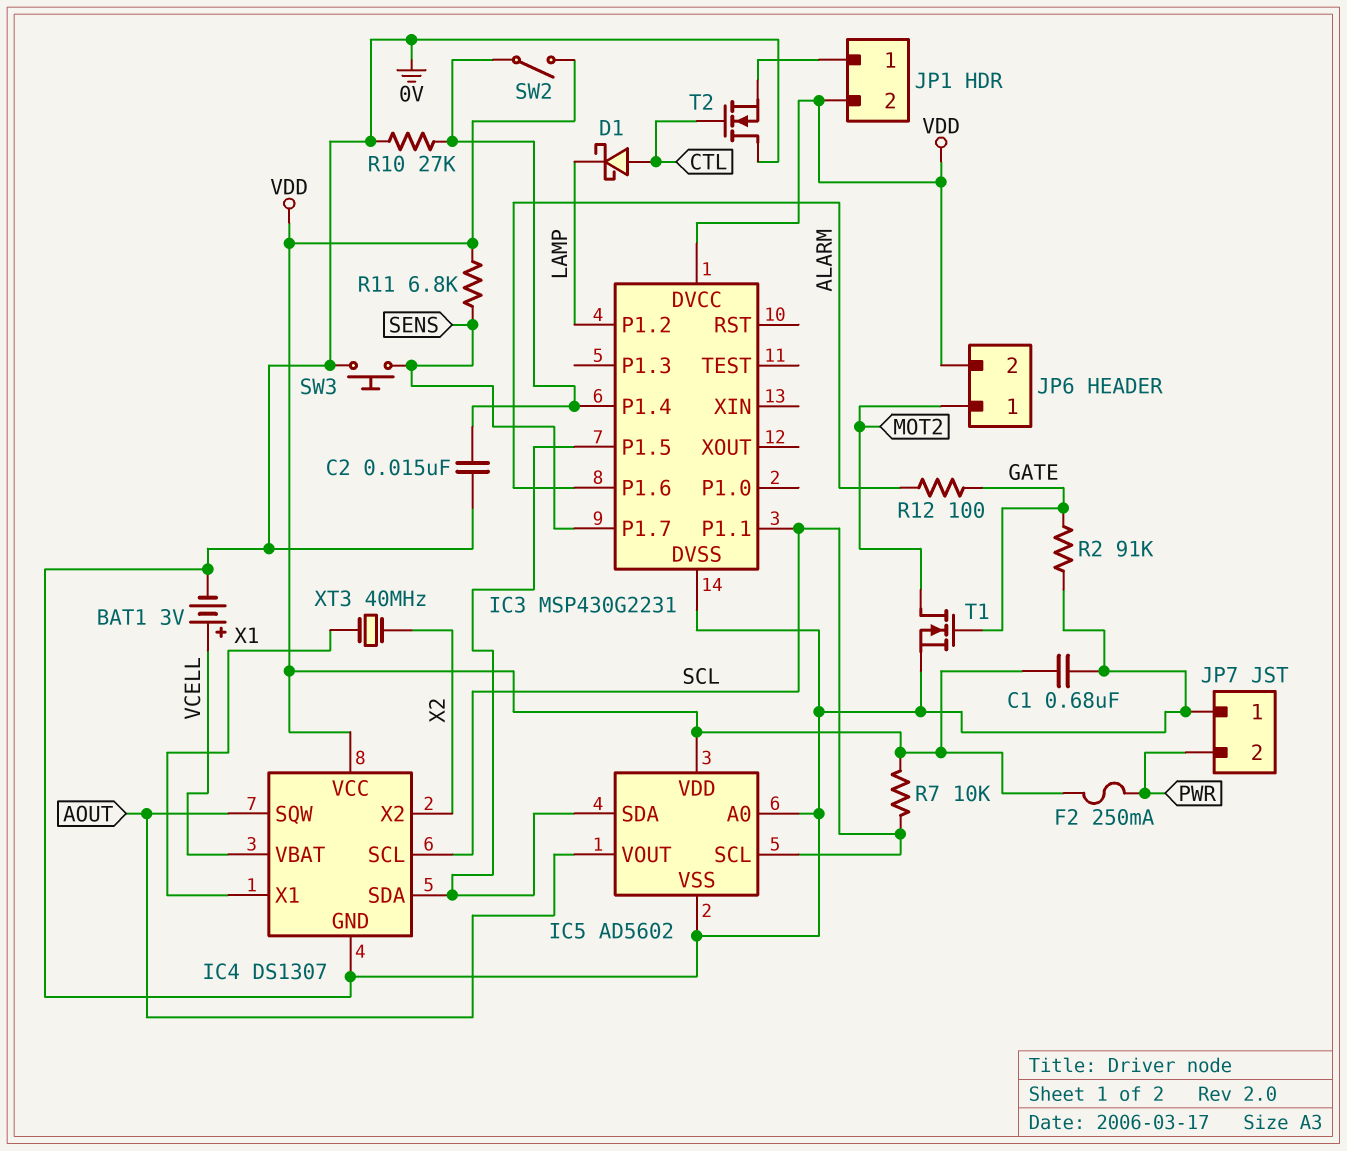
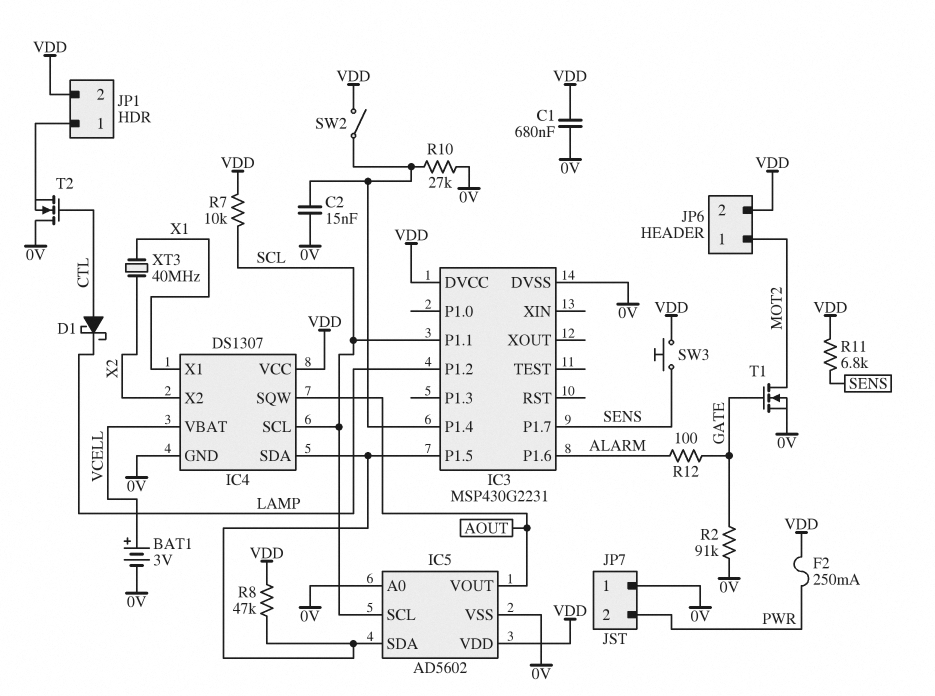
R8: none -> 47k (IC3/P1.5, VDD)
SW3: button (0V, SENS) -> button (SENS, VDD)

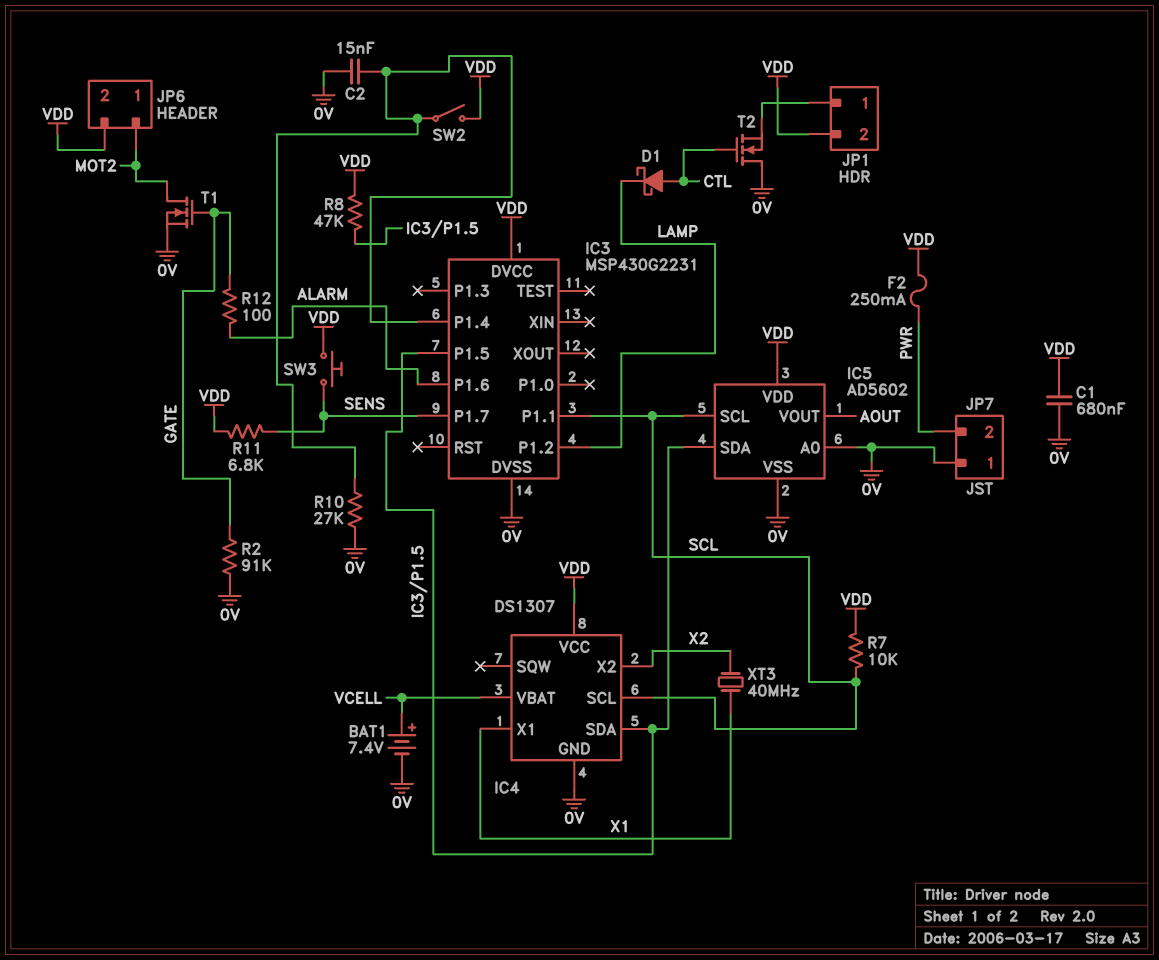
BAT1: 3V (plus VCELL, minus 0V) -> 7.4V (plus VCELL, minus 0V)
IC4 pin SQW: AOUT -> none

